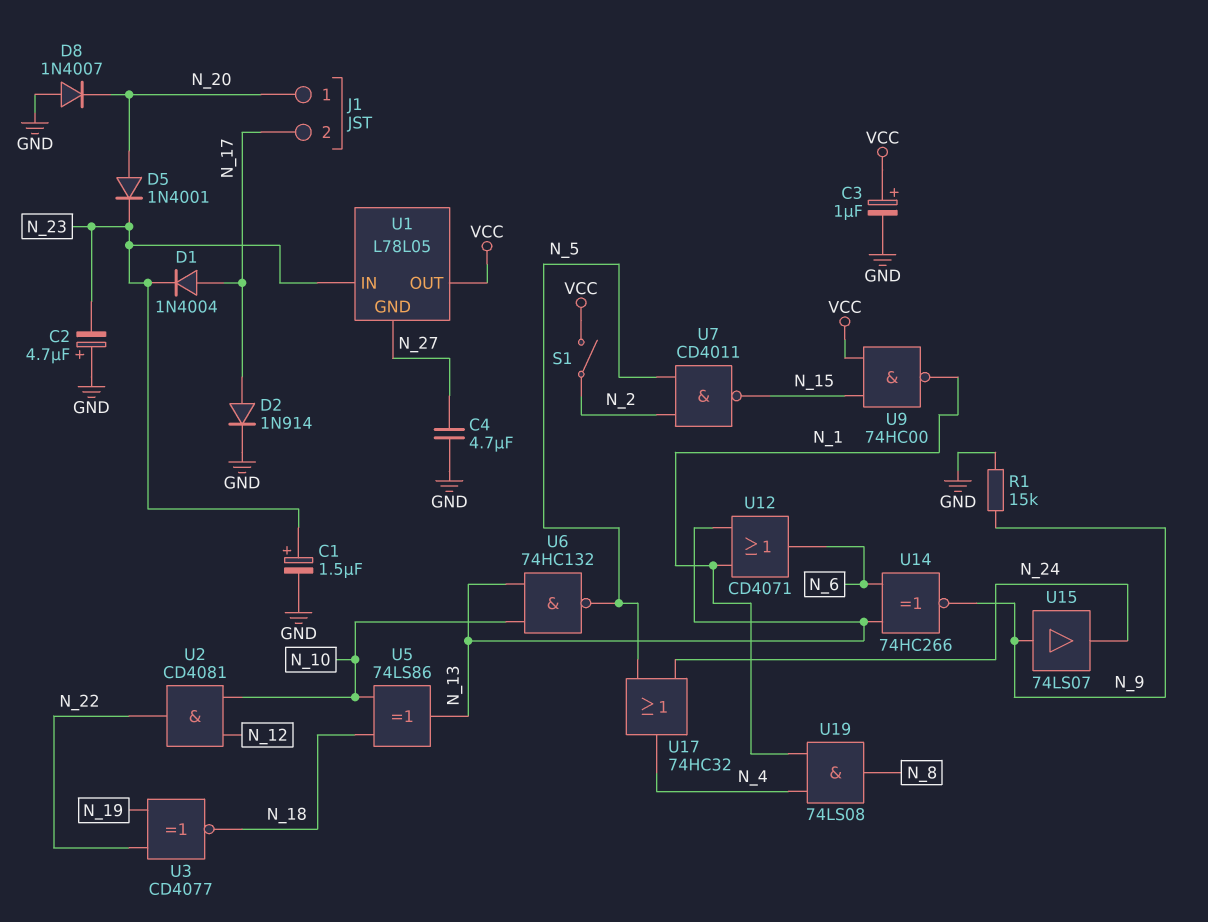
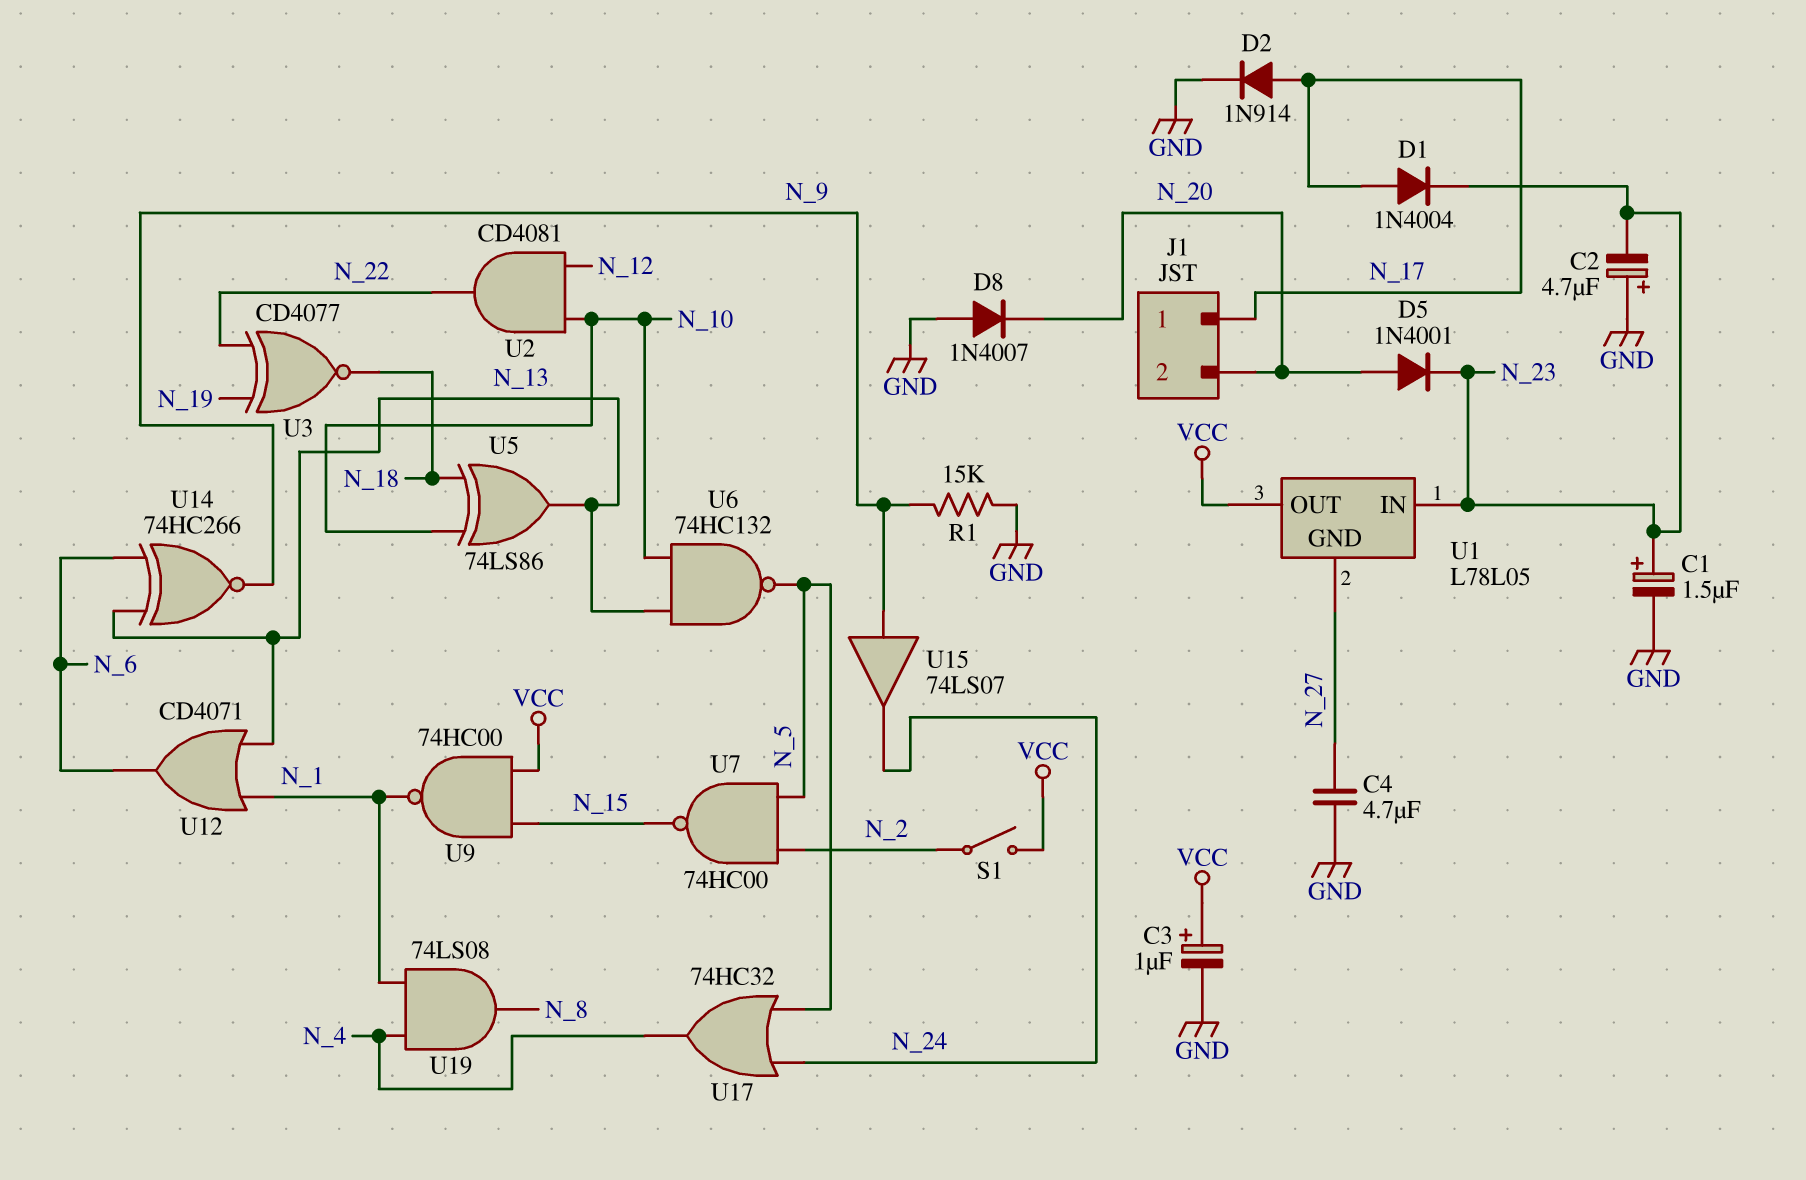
J1 pin 1: N_20 -> N_17
J1 pin 2: N_17 -> N_20
U7: NAND CD4011 (in N_2, in N_5, out N_15) -> NAND 74HC00 (in N_2, in N_5, out N_15)

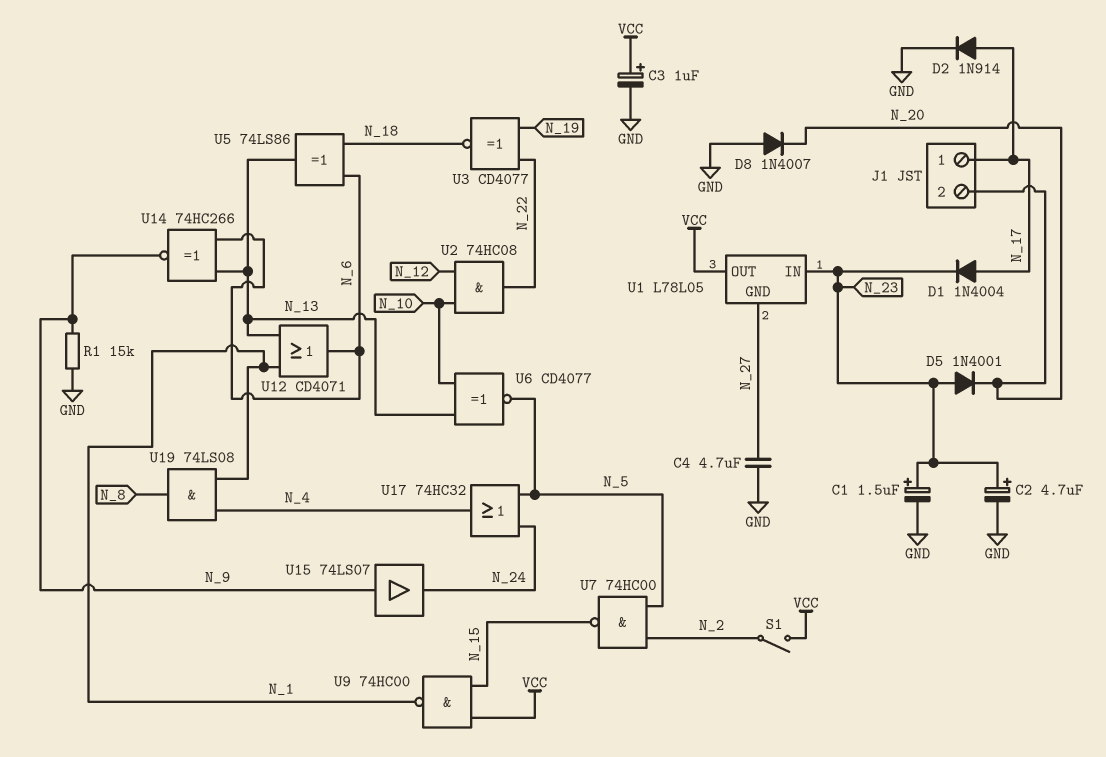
C2: 4.7uF (plus GND, minus N_23) -> 4.7uF (plus N_23, minus GND)
D5: diode 1N4001 (A N_20, K N_23) -> diode 1N4001 (A N_23, K N_20)
U2: AND CD4081 (in N_10, in N_12, out N_22) -> AND 74HC08 (in N_10, in N_12, out N_22)
U5: XOR 74LS86 (in N_10, in N_18, out N_13) -> XOR 74LS86 (in N_6, in N_18, out N_13)
U6: NAND 74HC132 (in N_10, in N_13, out N_5) -> XNOR CD4077 (in N_10, in N_13, out N_5)

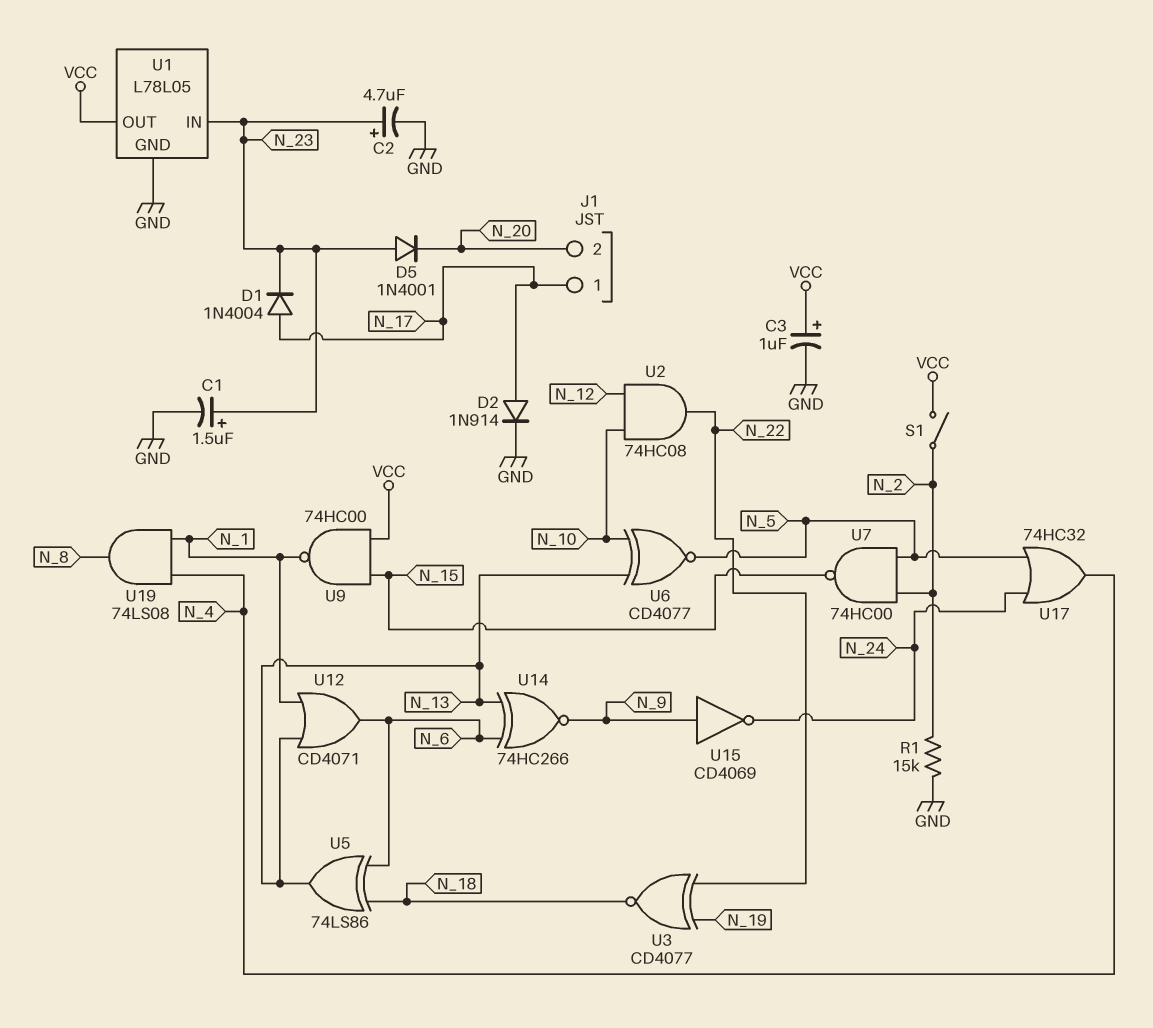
C4: 4.7uF (GND, N_27) -> none
D8: diode 1N4007 (A GND, K N_20) -> none
R1: 15k (GND, N_9) -> 15k (GND, N_2)
U1 pin GND: N_27 -> GND
U15: buffer 74LS07 (in N_9, out N_24) -> NOT CD4069 (in N_9, out N_24)

